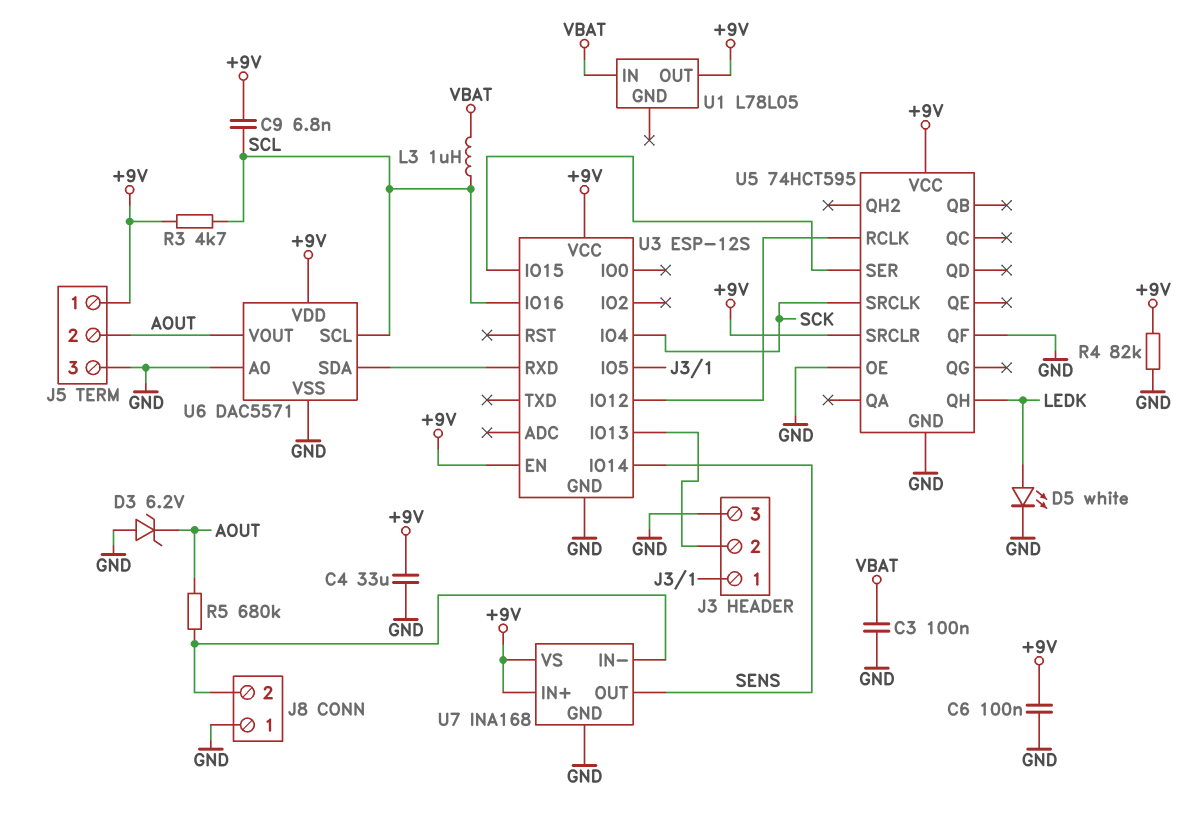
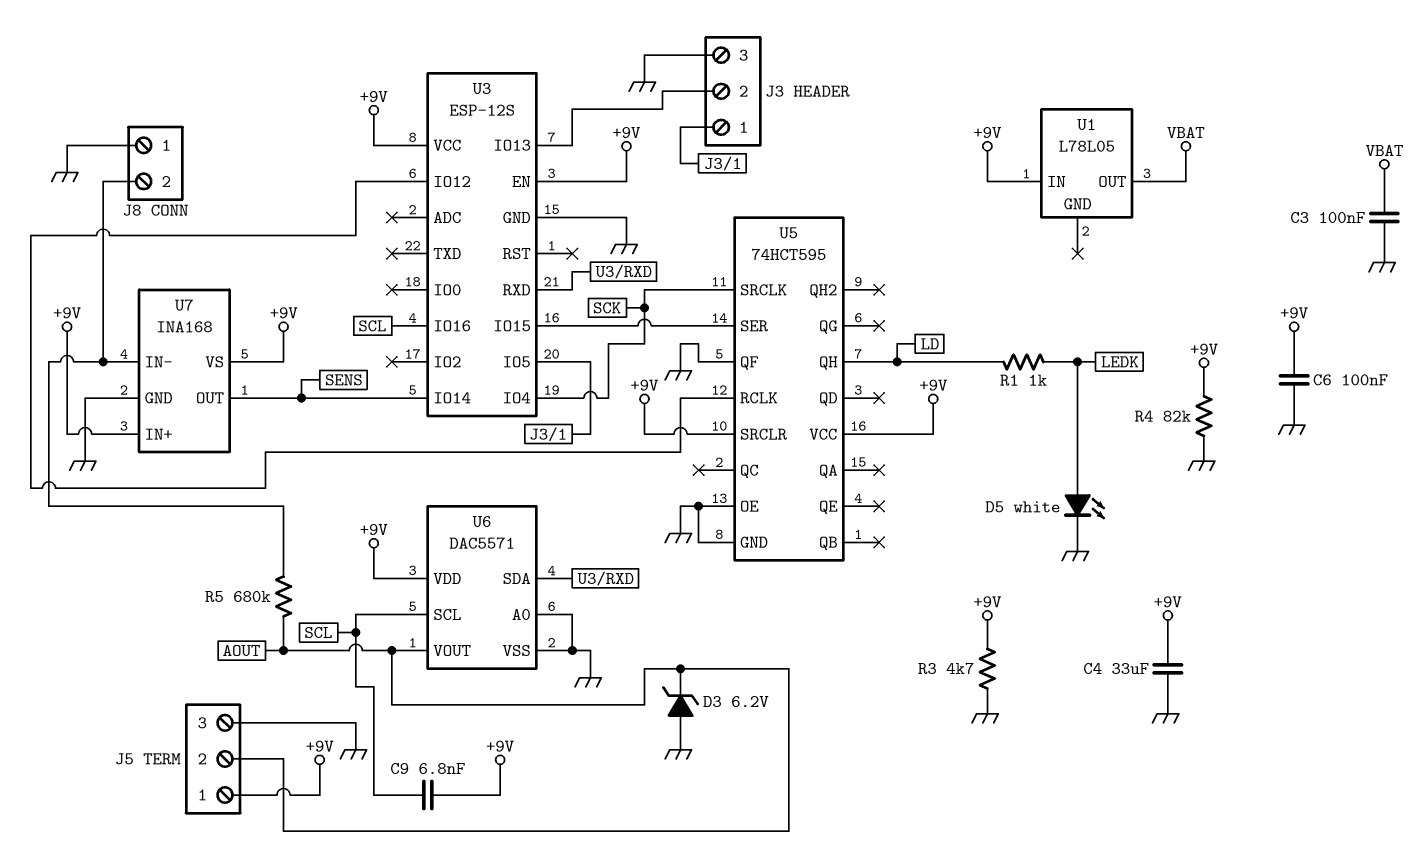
L3: 1uH (SCL, VBAT) -> none
R1: none -> 1k (LD, LEDK)
R3: 4.7k (+9V, SCL) -> 4.7k (+9V, GND)
U1 pin IN: VBAT -> +9V
U1 pin OUT: +9V -> VBAT
U5 pin QH: LEDK -> LD

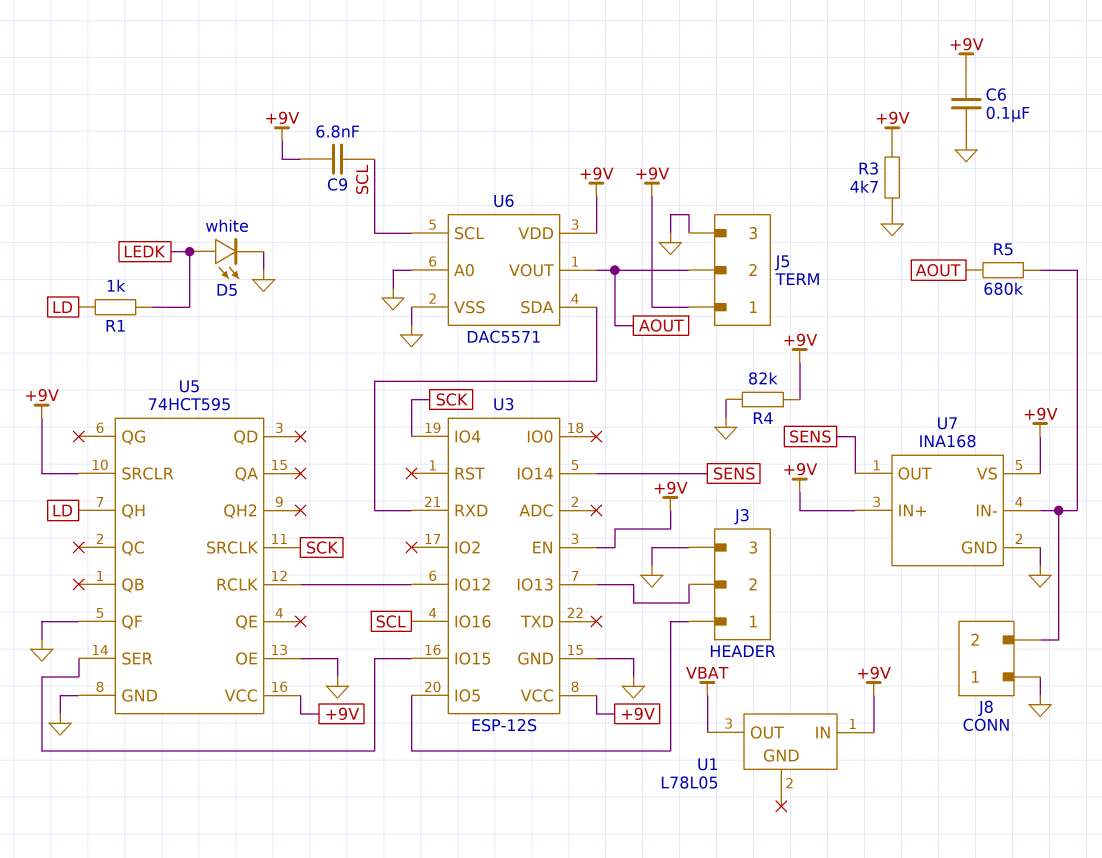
C3: 100nF (GND, VBAT) -> none
C4: 33uF (+9V, GND) -> none
D3: zener 6.2V (A GND, K AOUT) -> none

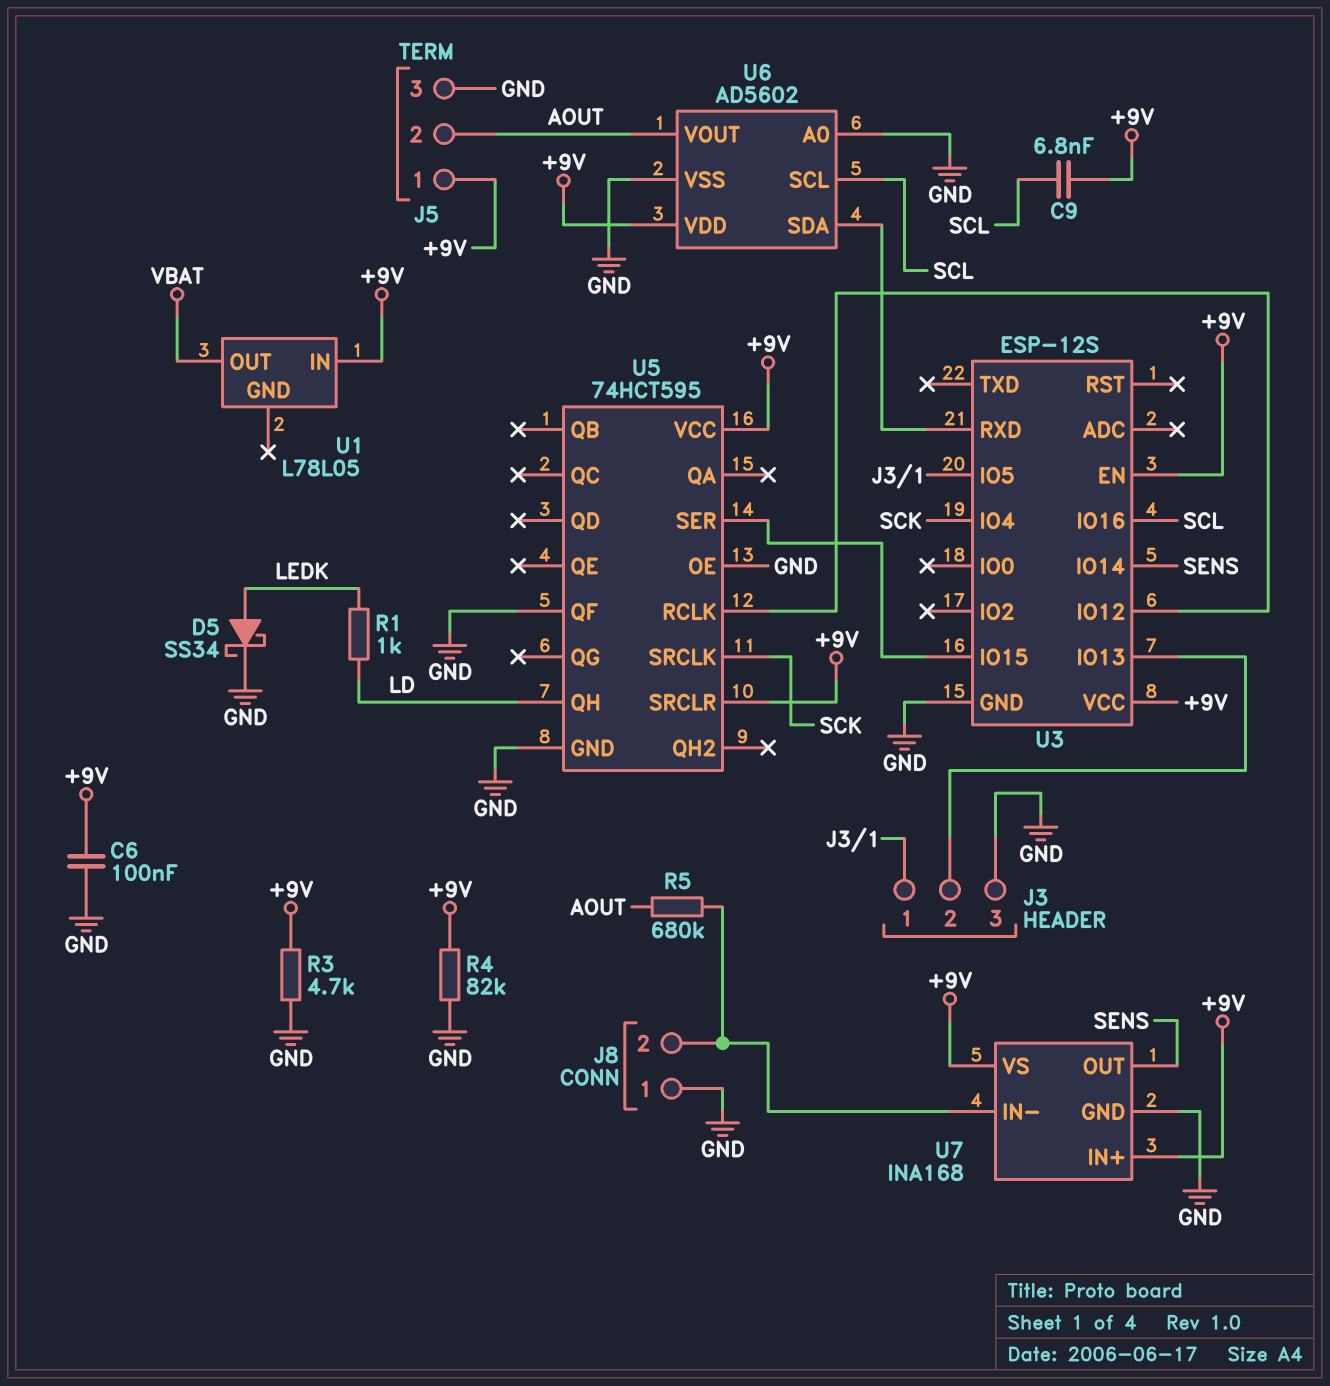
D5: LED white (A LEDK, K GND) -> schottky SS34 (A LEDK, K GND)
U6: DAC5571 -> AD5602

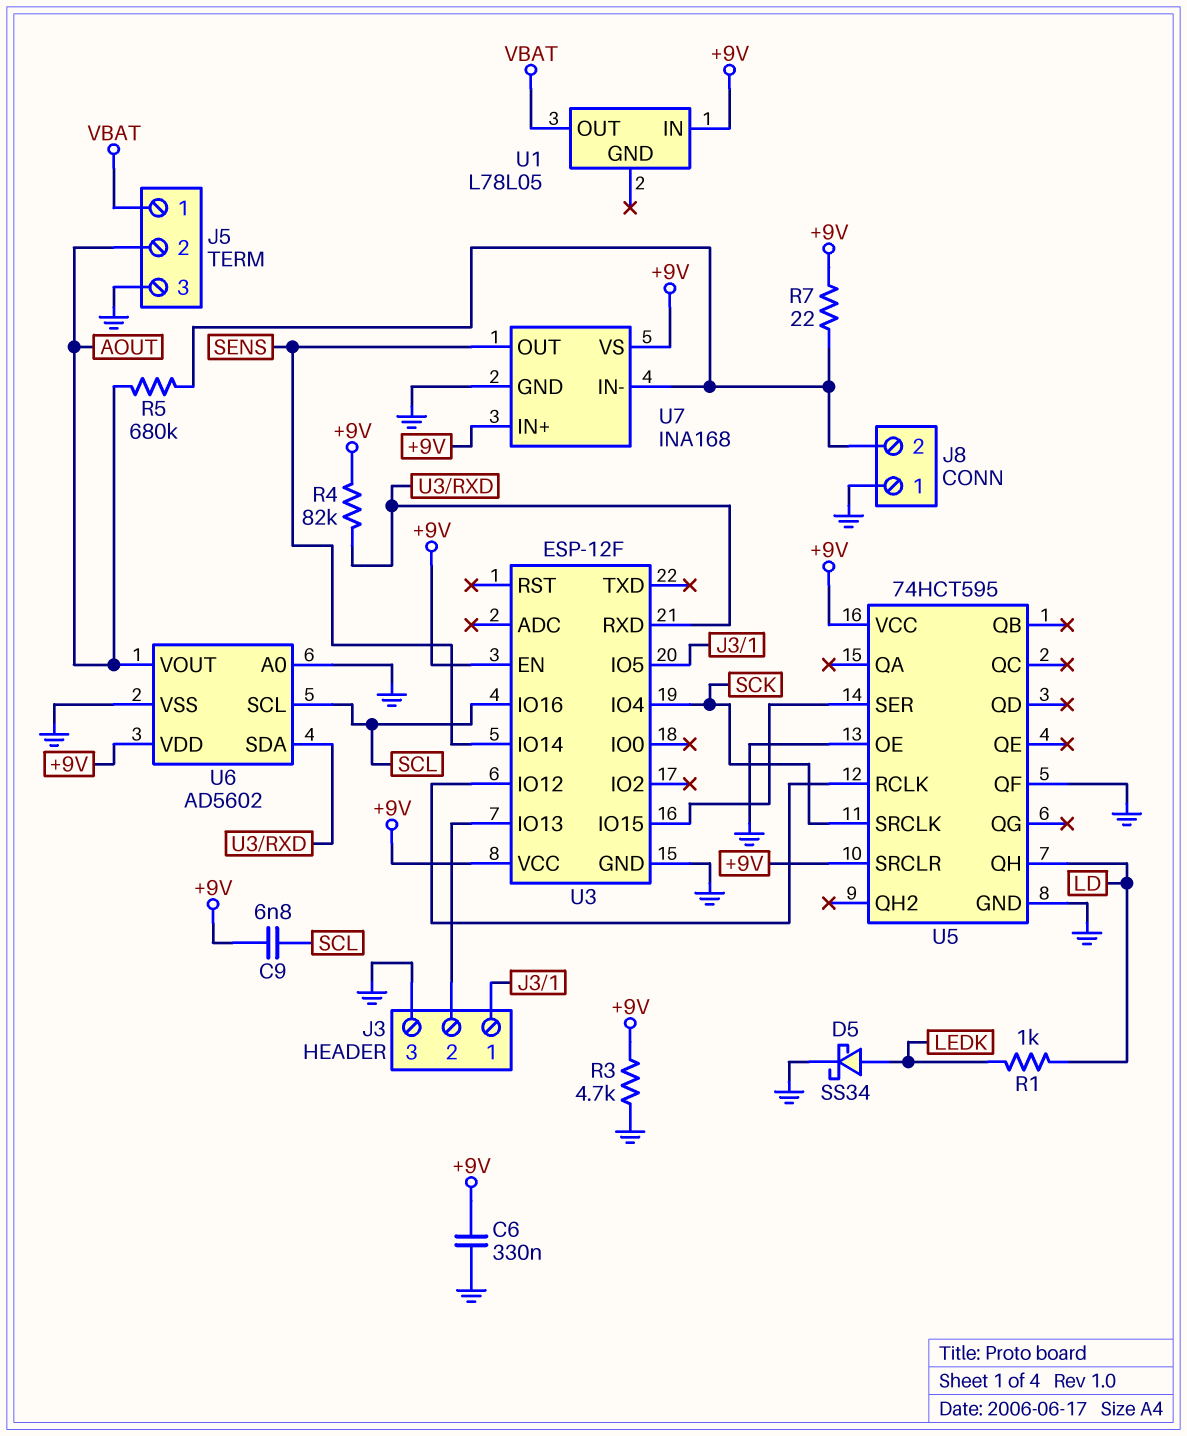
C6: 100nF (+9V, GND) -> 330nF (+9V, GND)
J5 pin 1: +9V -> VBAT
R4: 82k (+9V, GND) -> 82k (+9V, U3/RXD)
R7: none -> 22 (+9V, J8/2)
U3: ESP-12S -> ESP-12F

